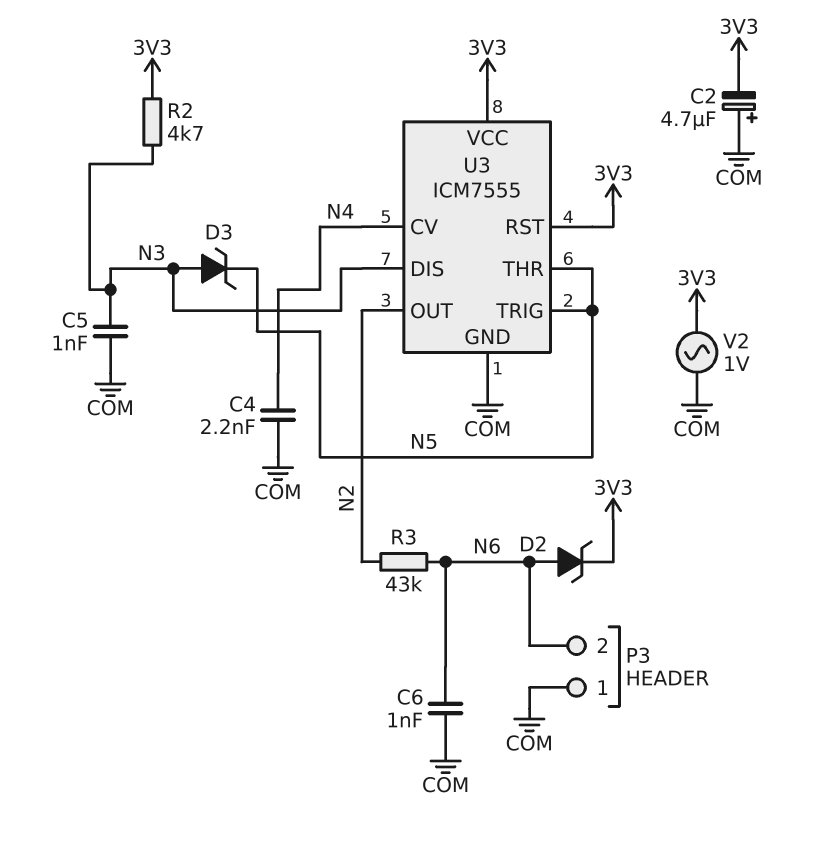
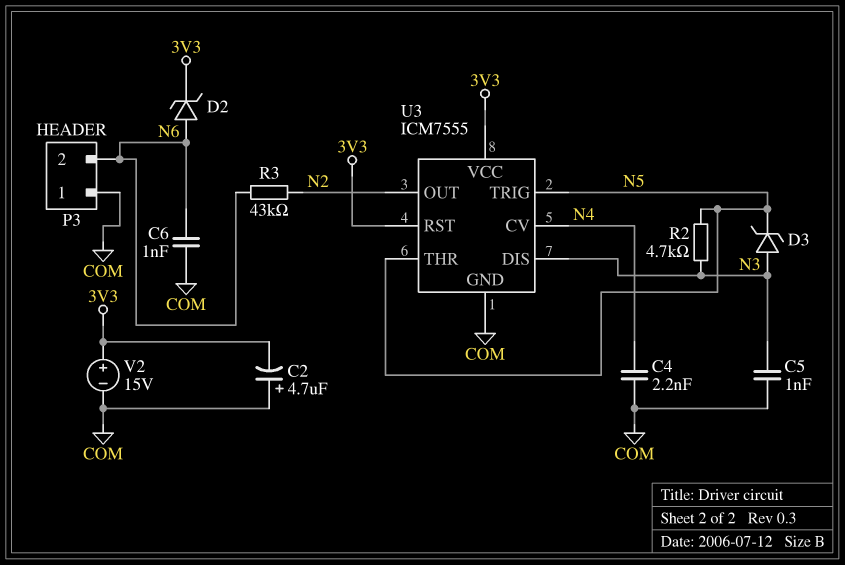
R2: 4.7k (3V3, N3) -> 4.7k (N3, N5)
V2: AC 1V (3V3, COM) -> 15V (plus 3V3, minus COM)

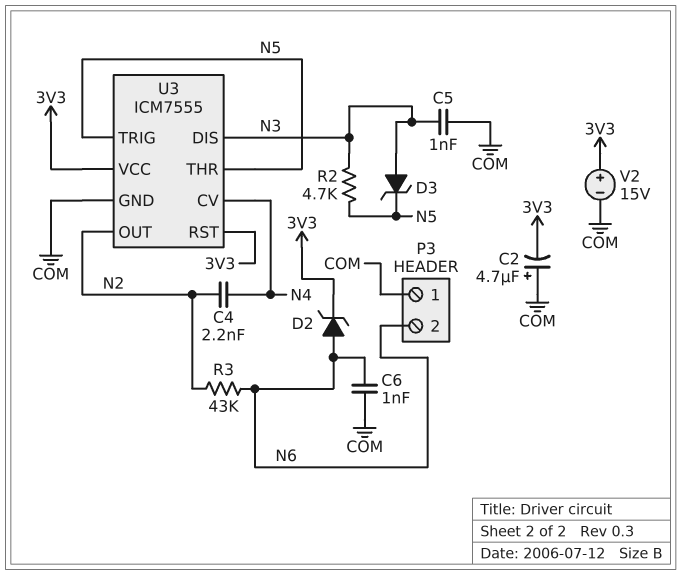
C4: 2.2nF (COM, N4) -> 2.2nF (N2, N4)

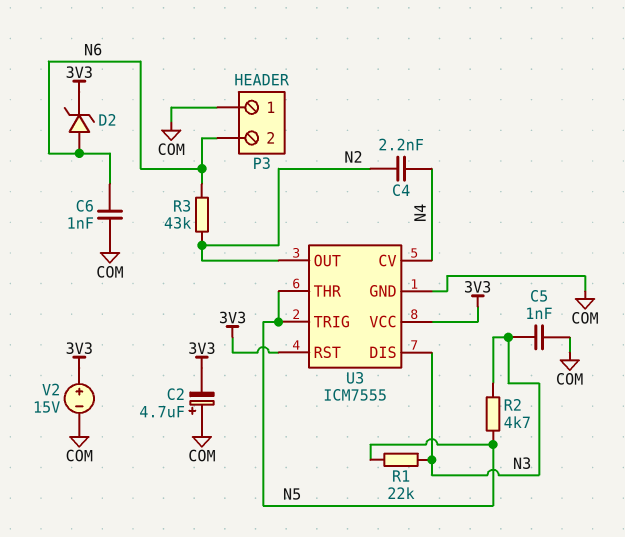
D3: zener (A N3, K N5) -> none
R1: none -> 22k (N3, N5)

